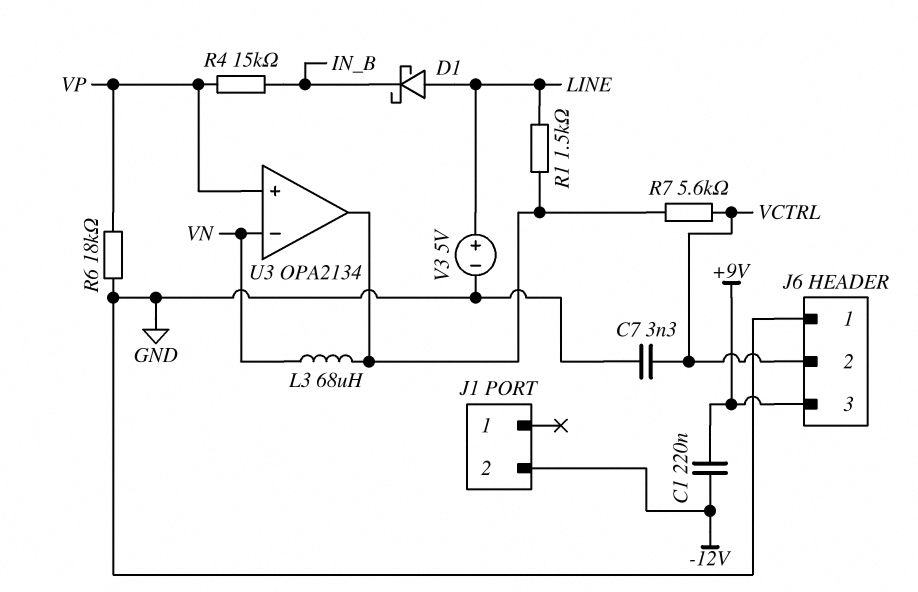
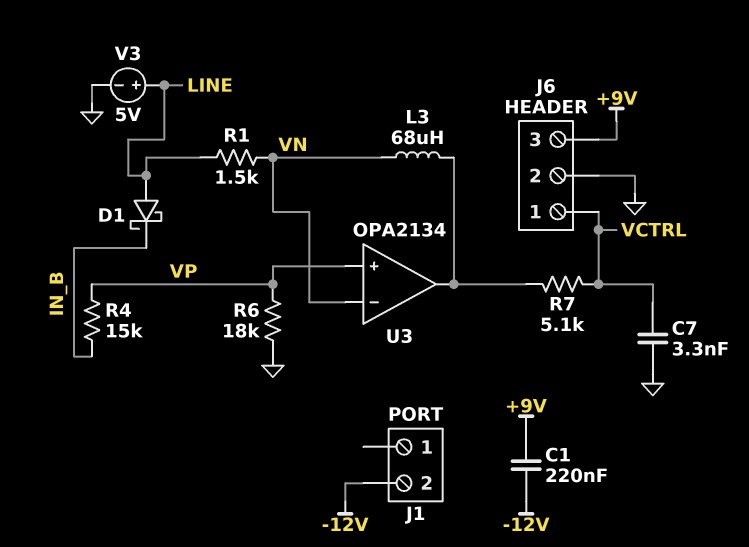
J6 pin 1: GND -> VCTRL
J6 pin 2: VCTRL -> GND
R1: 1.5k (LINE, U3/out) -> 1.5k (LINE, VN)
R7: 5.6k (U3/out, VCTRL) -> 5.1k (U3/out, VCTRL)

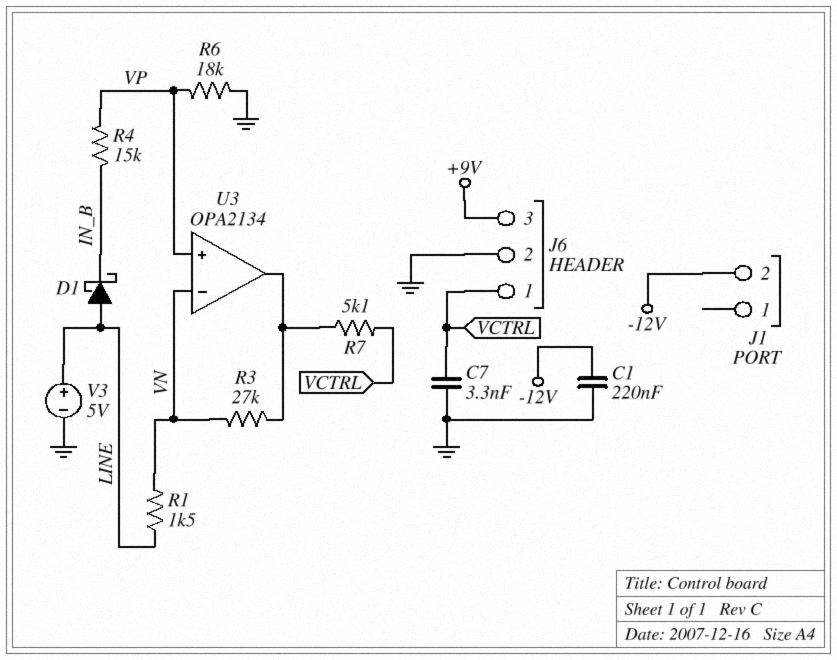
C1: 220nF (+9V, -12V) -> 220nF (-12V, GND)
L3: 68uH (U3/out, VN) -> none
R3: none -> 27k (U3/out, VN)

